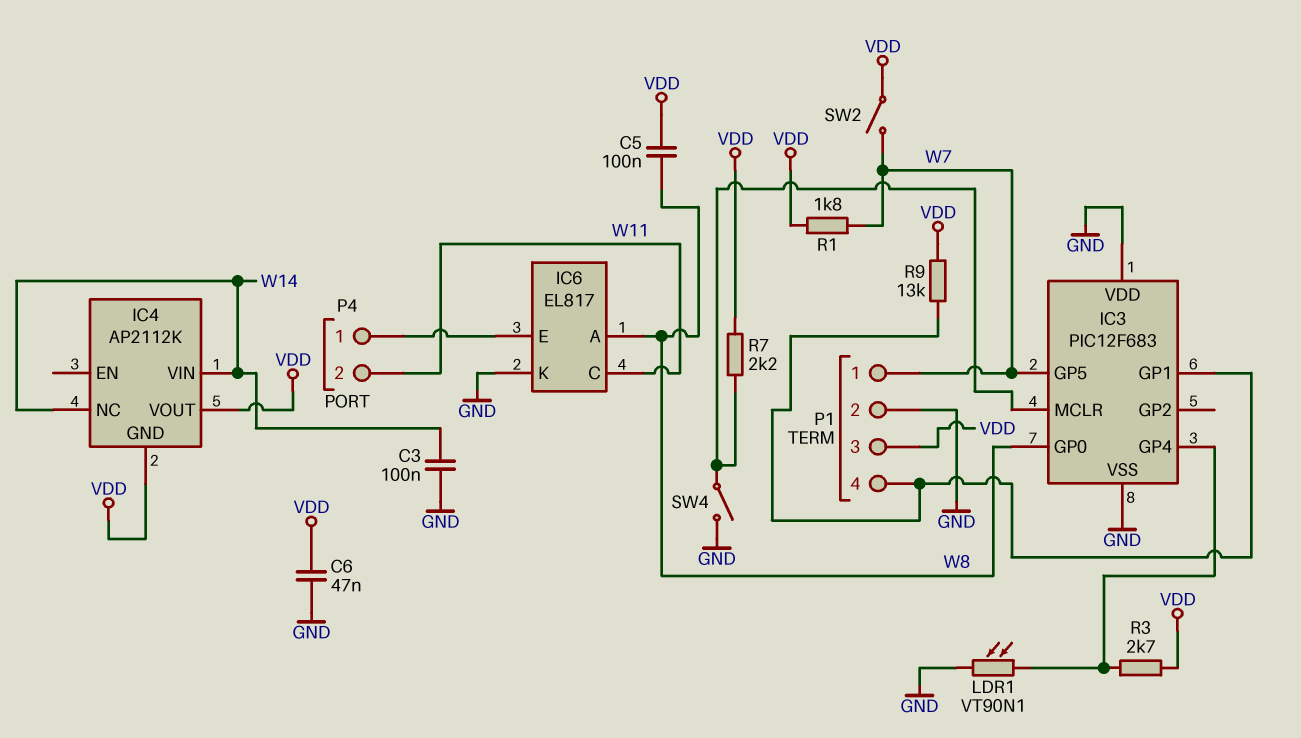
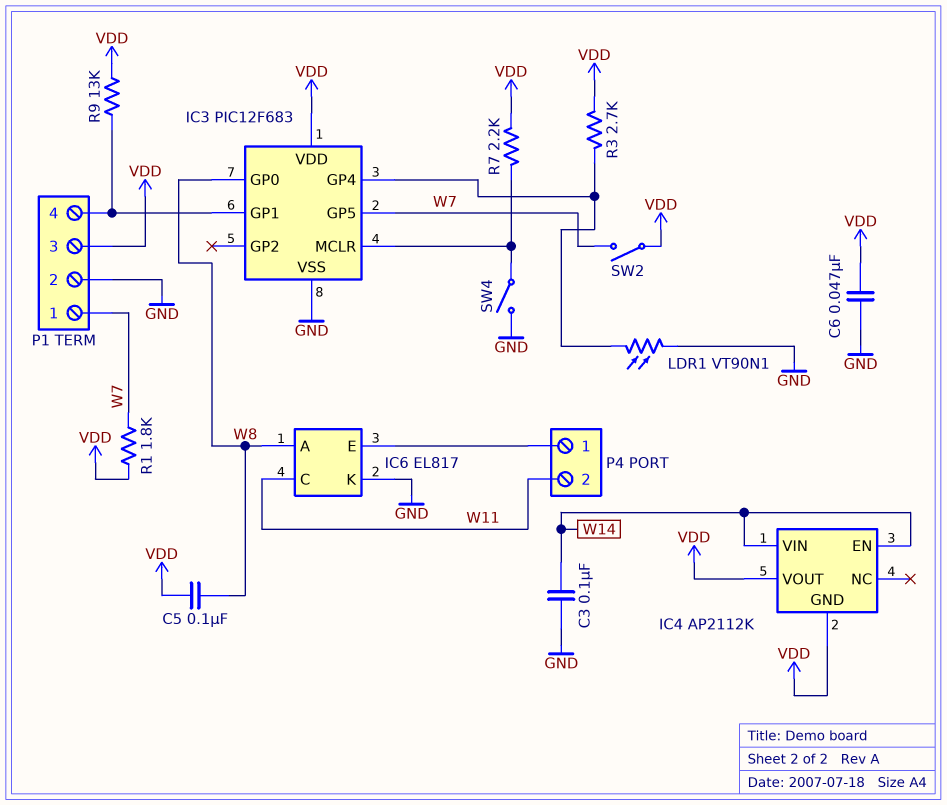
IC3 pin VDD: GND -> VDD
IC4 pin EN: none -> W14
IC4 pin NC: W14 -> none

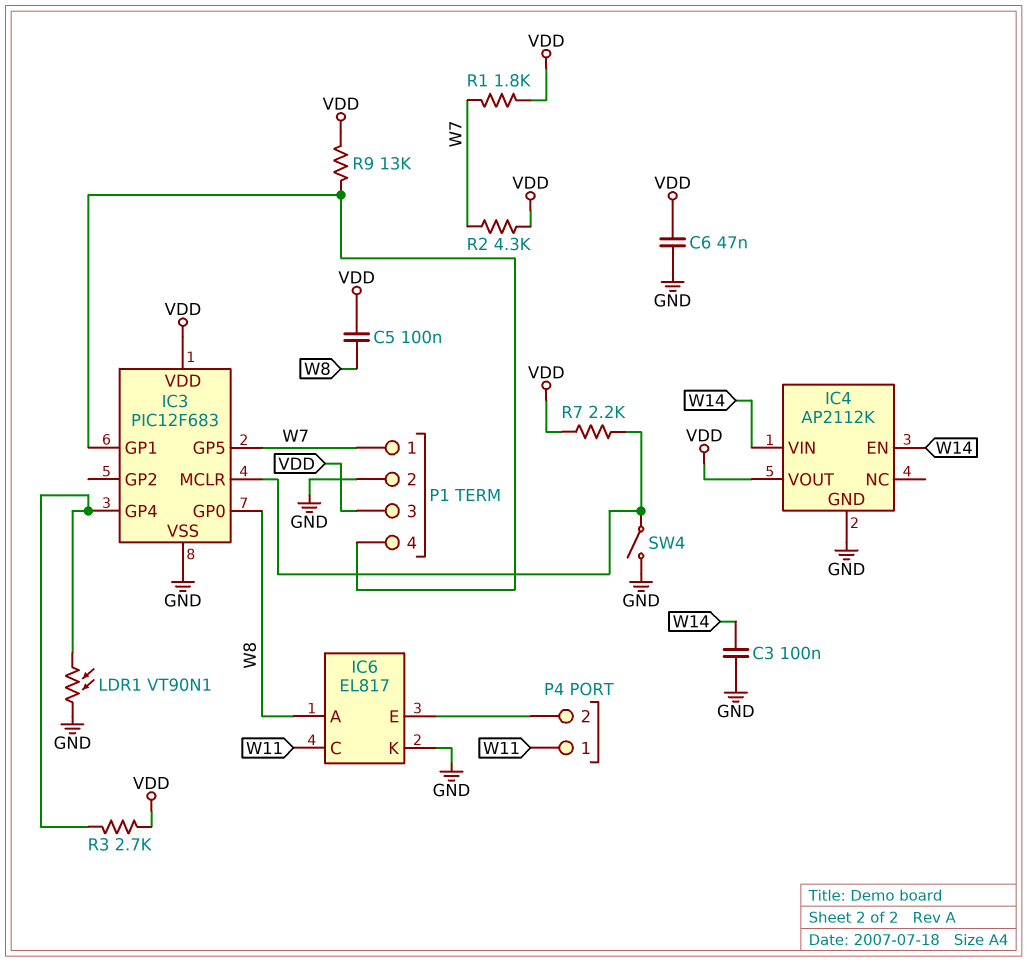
IC4 pin GND: VDD -> GND
P4 pin 1: IC6/E -> W11
P4 pin 2: W11 -> IC6/E
R2: none -> 4.3k (VDD, W7)
SW2: switch (VDD, W7) -> none

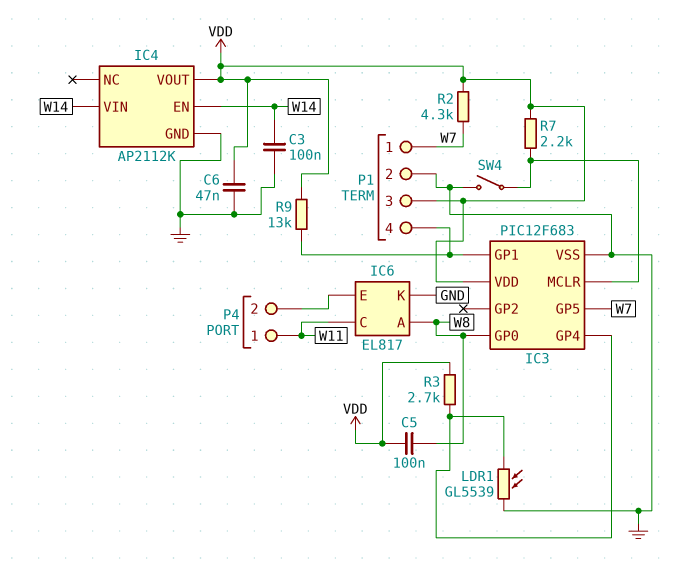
LDR1: VT90N1 (GND, IC3/GP4) -> GL5539 (GND, IC3/GP4)
R1: 1.8k (VDD, W7) -> none

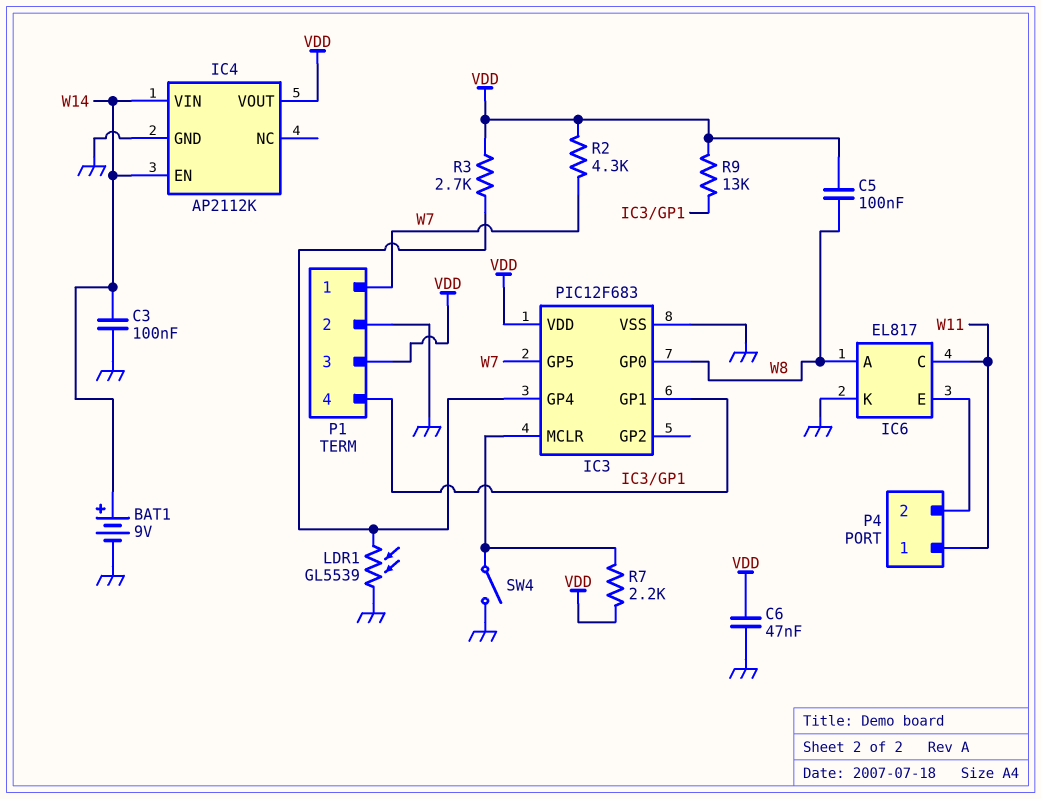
BAT1: none -> 9V (plus W14, minus GND)

